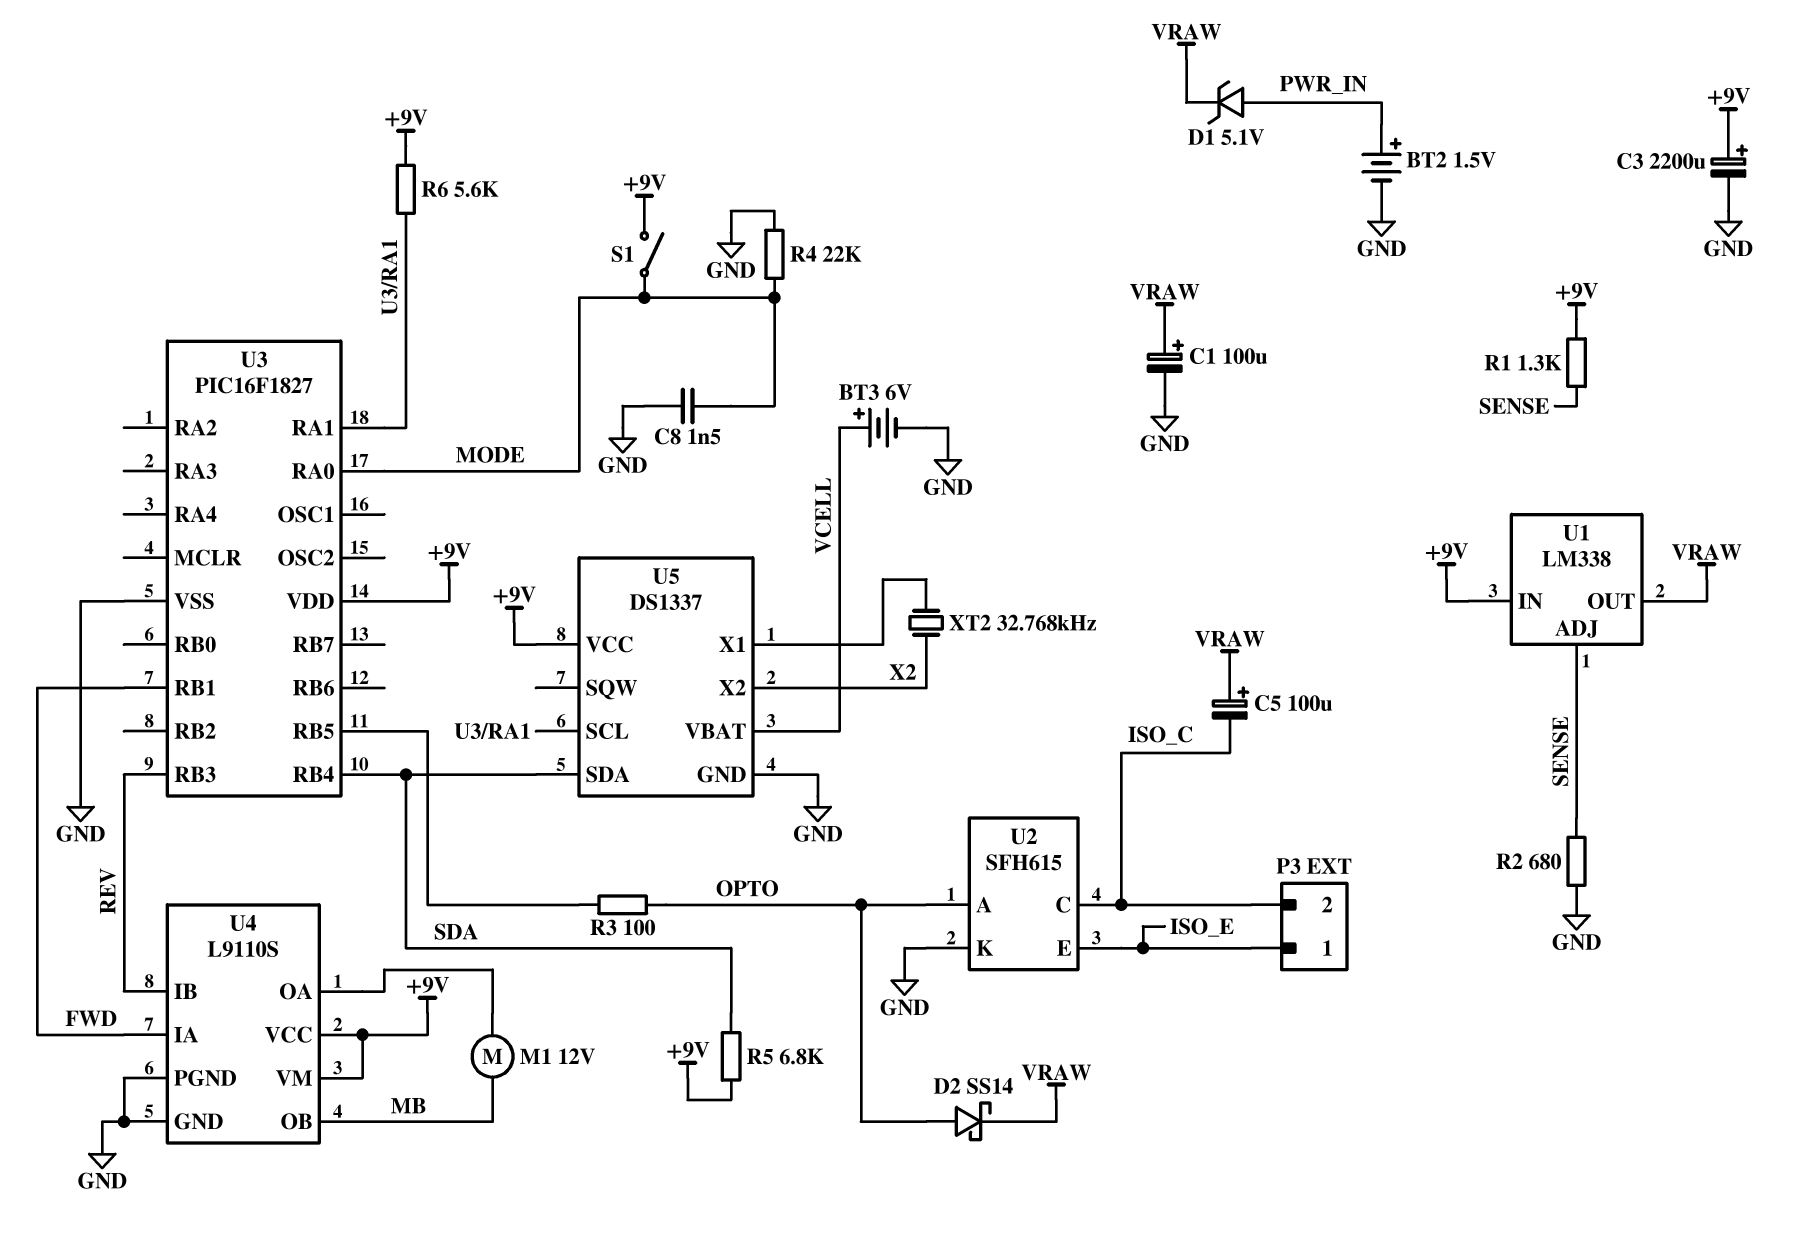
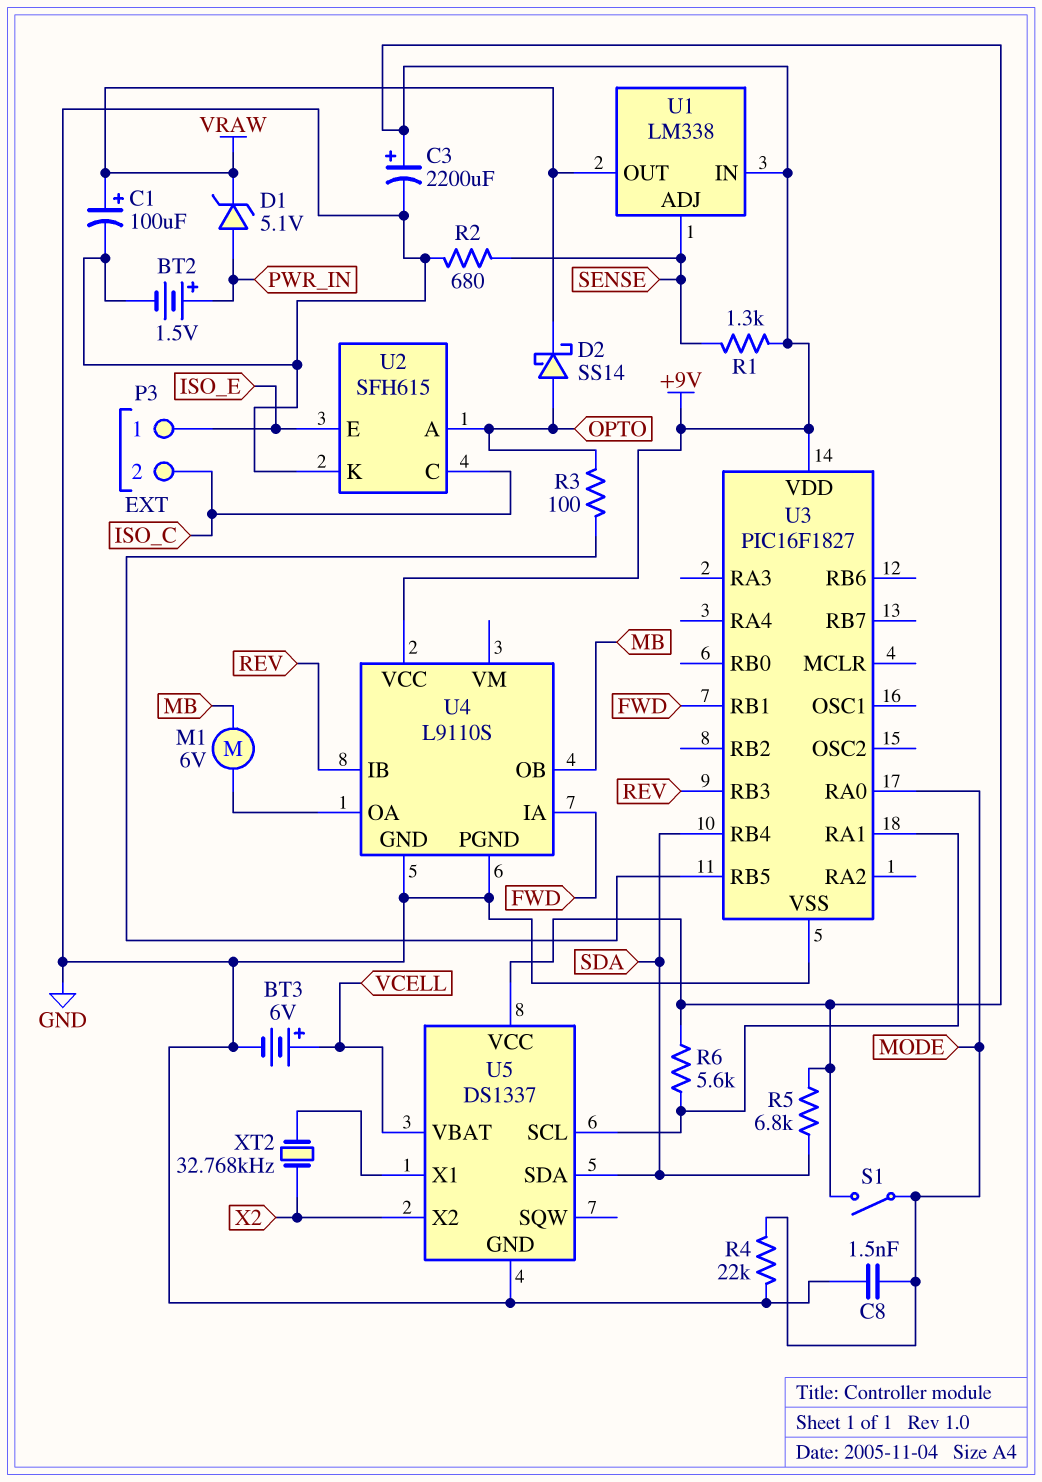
C5: 100uF (plus VRAW, minus ISO_C) -> none
M1: motor 12V (MB, U4/OA) -> motor 6V (MB, U4/OA)
U4 pin VM: +9V -> none

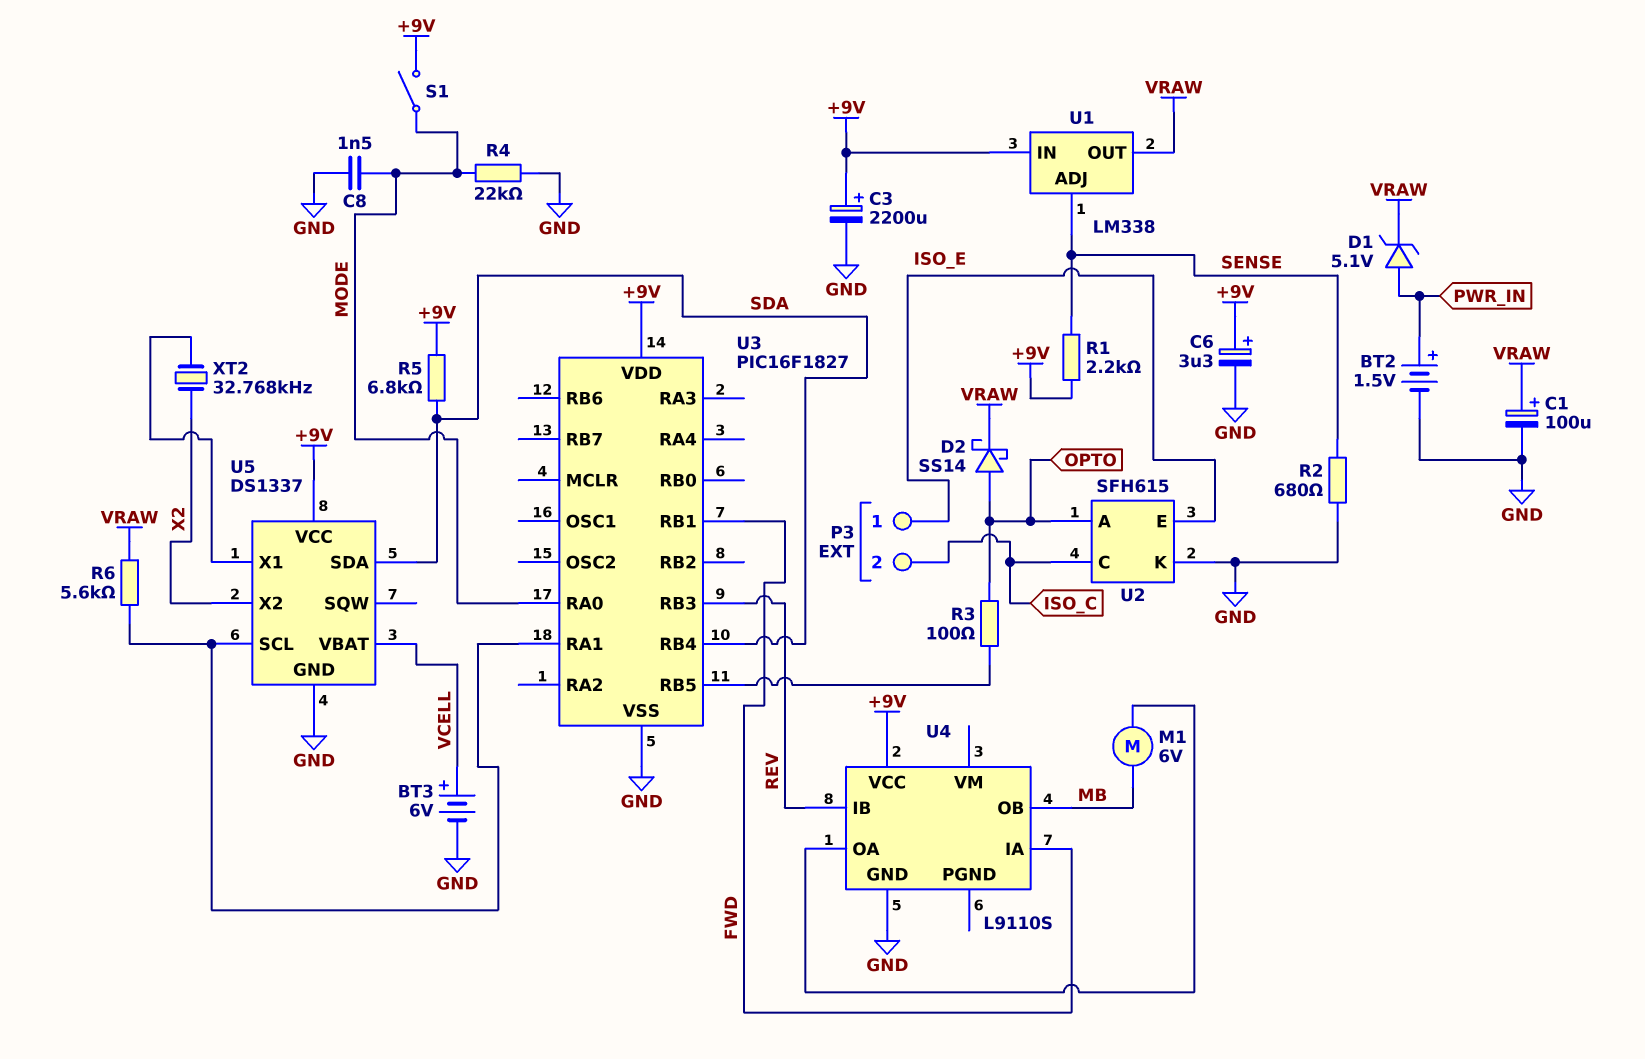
C6: none -> 3.3uF (plus +9V, minus GND)
R1: 1.3k (+9V, SENSE) -> 2.2k (+9V, SENSE)
R6: 5.6k (+9V, U3/RA1) -> 5.6k (U3/RA1, VRAW)
U4 pin PGND: GND -> none

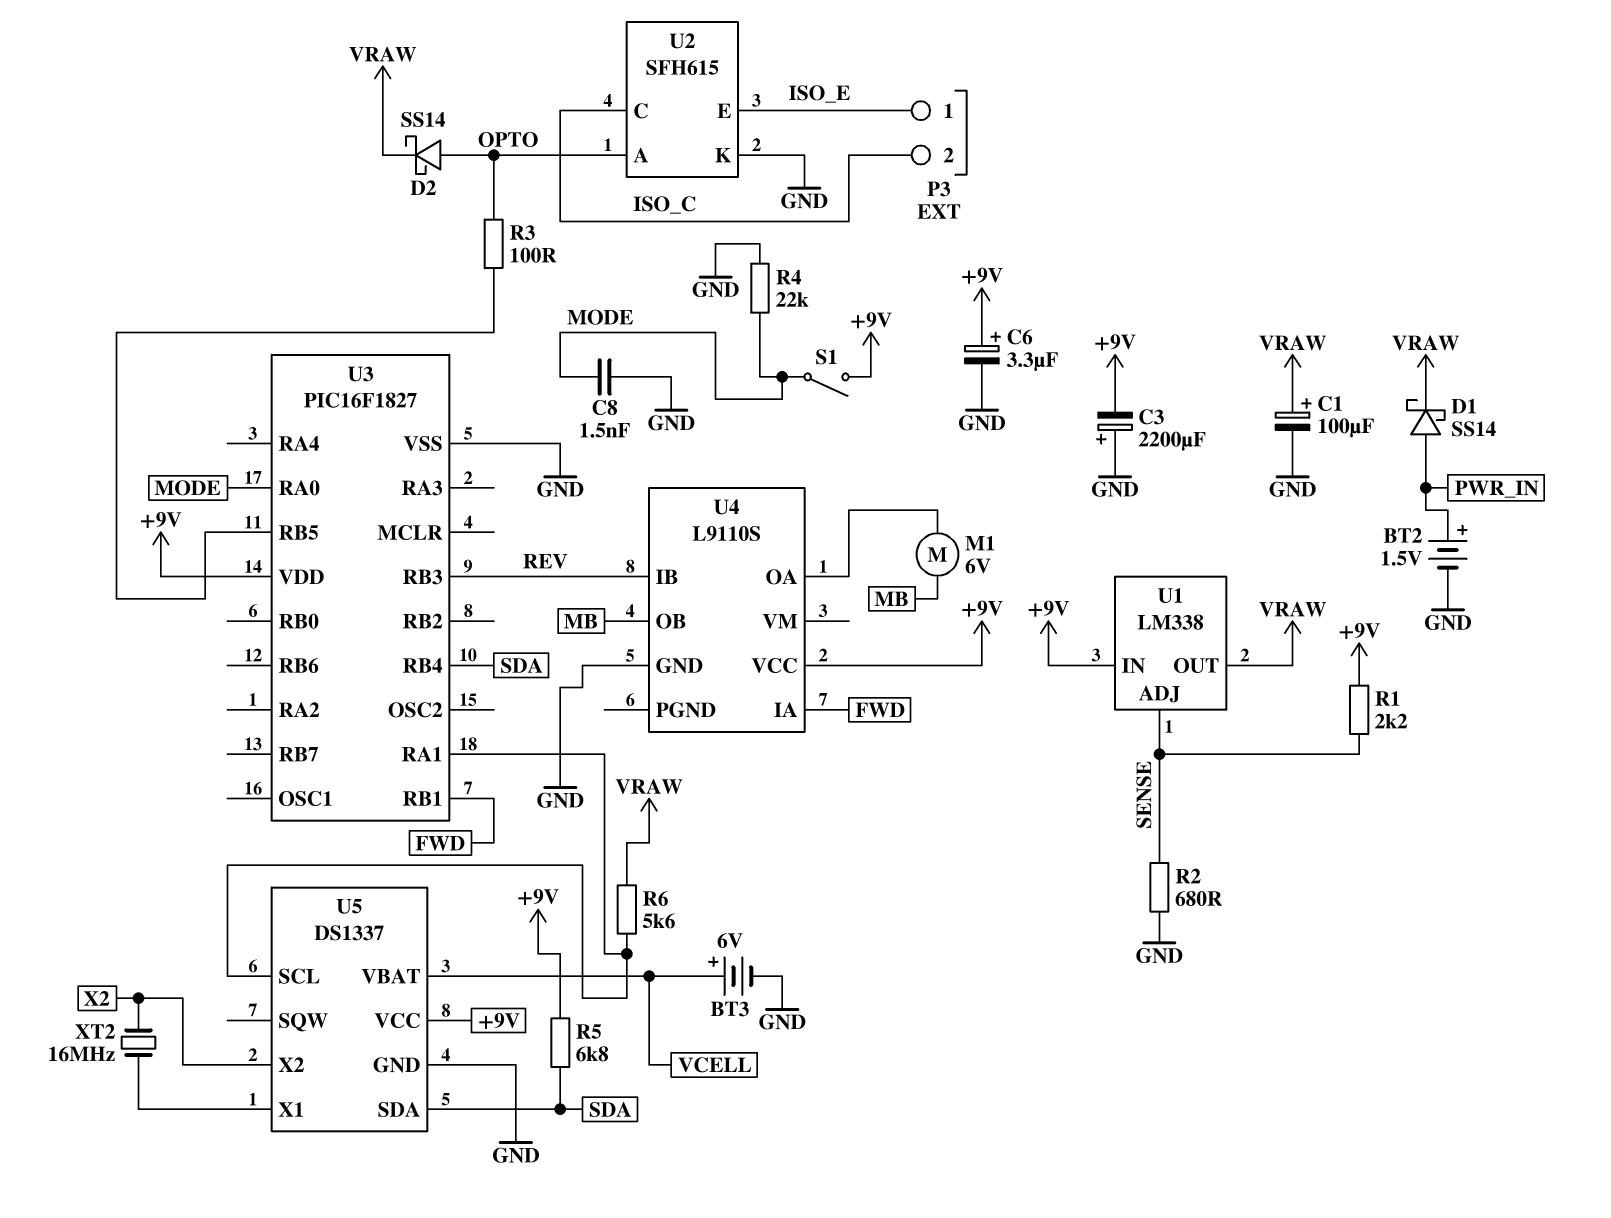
C3: 2200uF (plus +9V, minus GND) -> 2200uF (plus GND, minus +9V)
D1: zener 5.1V (A PWR_IN, K VRAW) -> schottky SS14 (A PWR_IN, K VRAW)
XT2: 32.768kHz (U5/X1, X2) -> 16MHz (U5/X1, X2)

